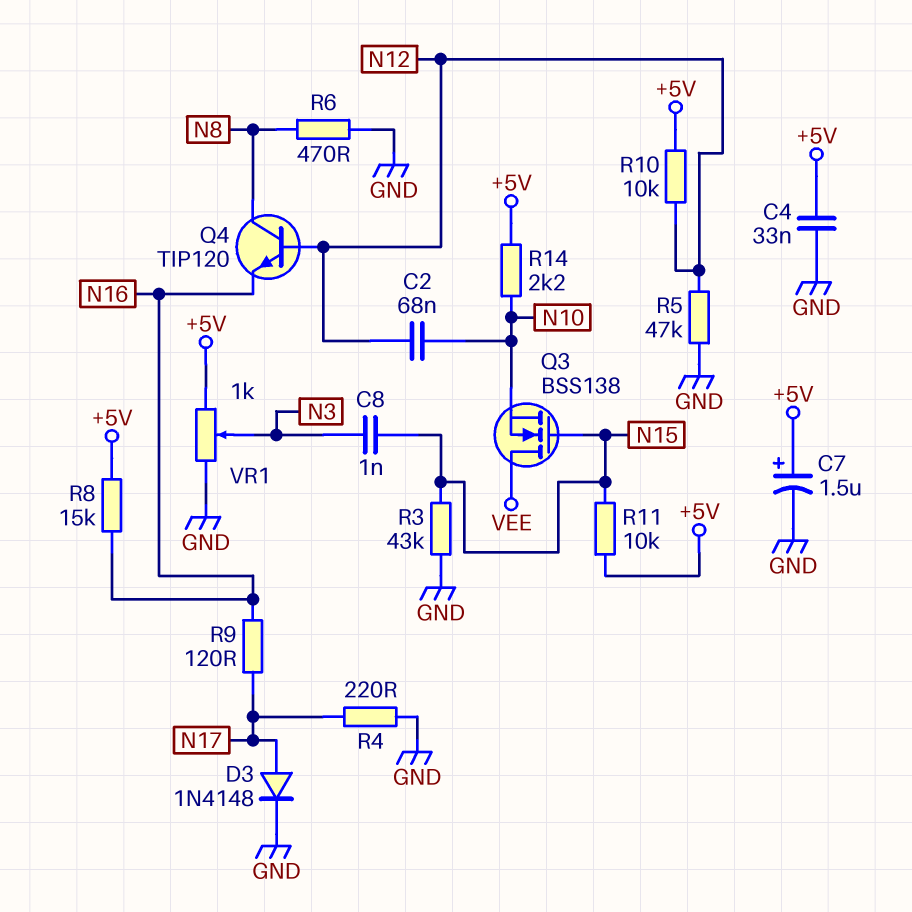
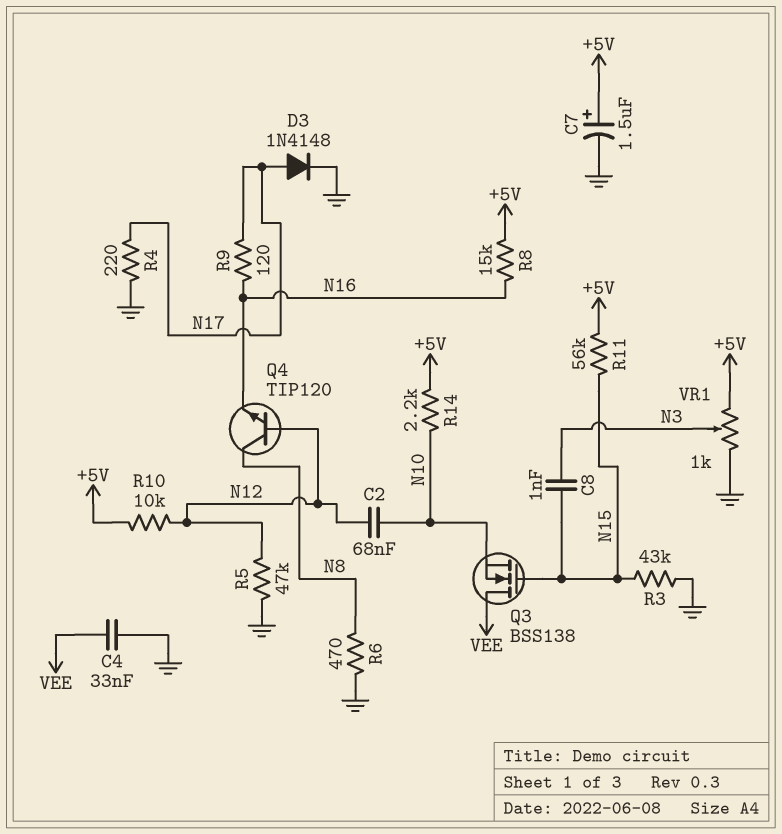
C4: 33nF (+5V, GND) -> 33nF (GND, VEE)
R11: 10k (+5V, N15) -> 56k (+5V, N15)

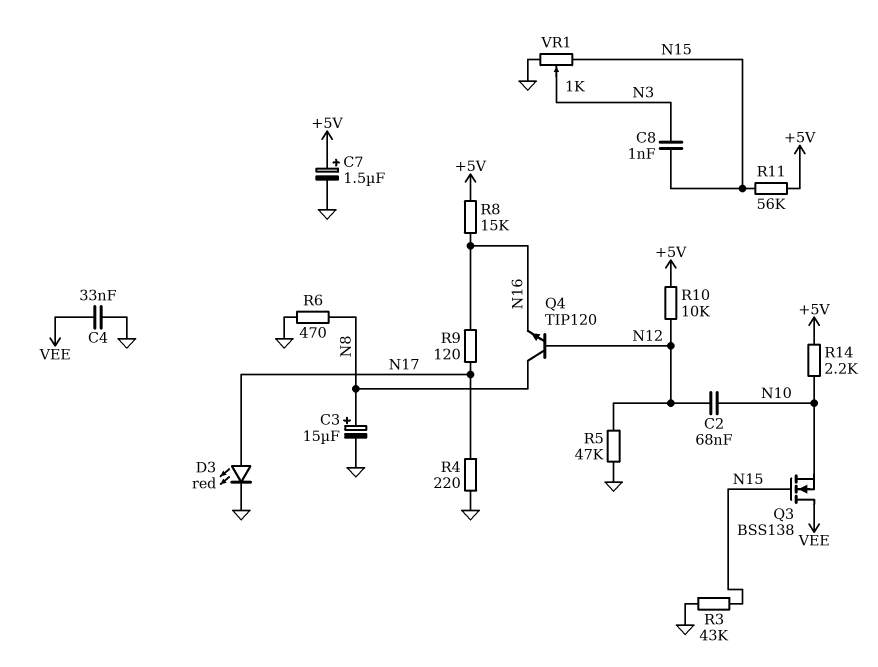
C3: none -> 15uF (plus N8, minus GND)
D3: diode 1N4148 (A N17, K GND) -> LED red (A N17, K GND)
VR1: 1k (+5V, GND, wiper N3) -> 1k (GND, N15, wiper N3)

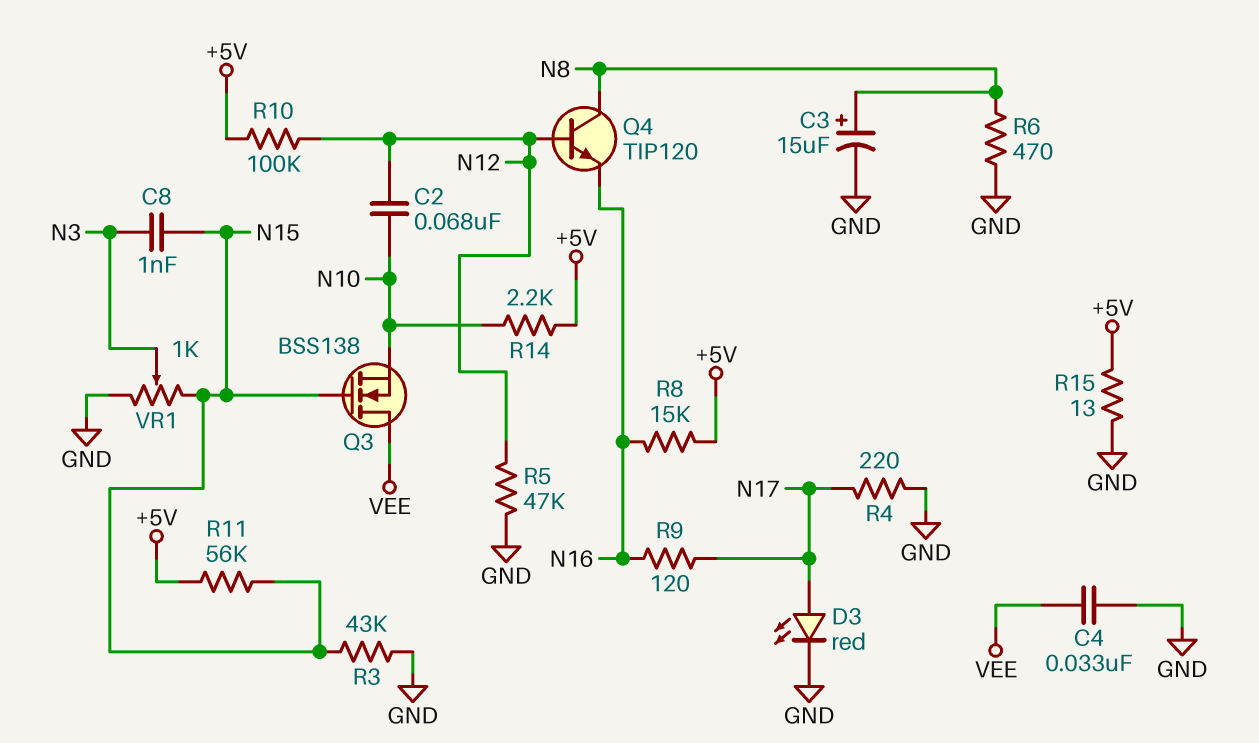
C7: 1.5uF (plus +5V, minus GND) -> none
R10: 10k (+5V, N12) -> 100k (+5V, N12)
R15: none -> 13 (+5V, GND)

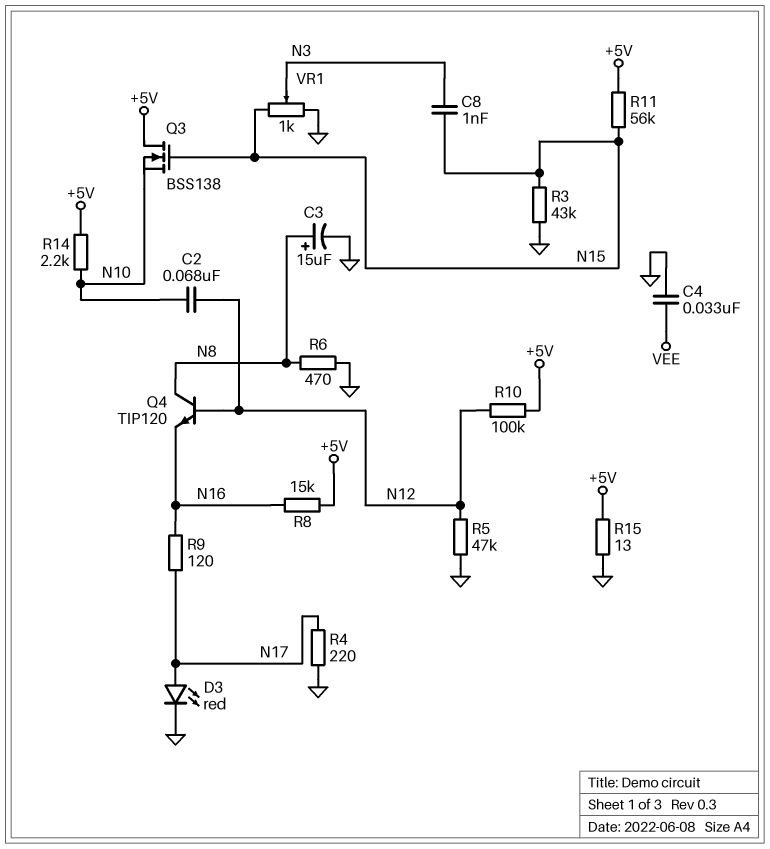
Q3: NMOS BSS138 (G N15, D VEE, S N10) -> NMOS BSS138 (G N15, D +5V, S N10)

